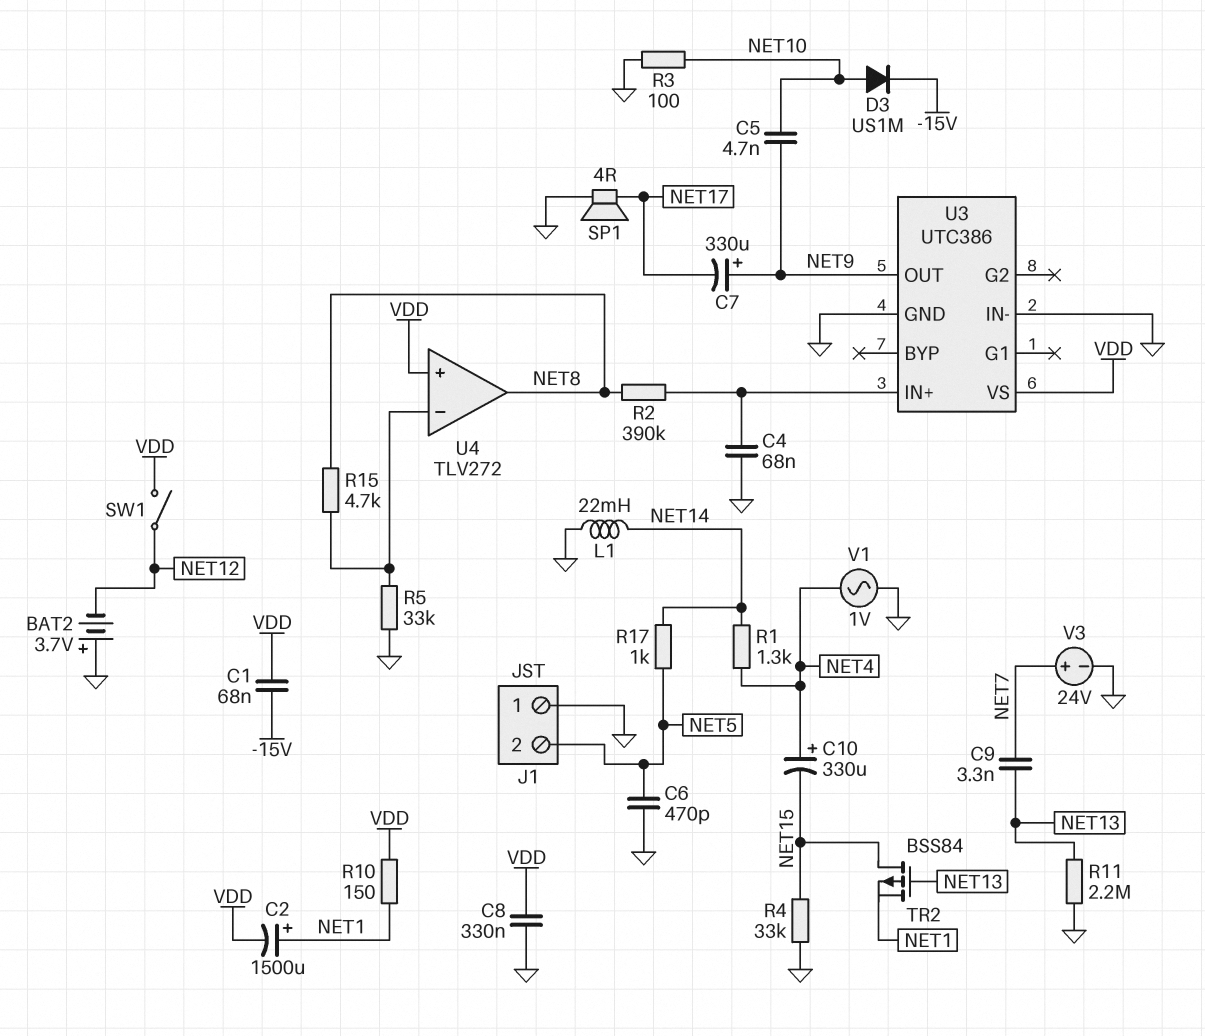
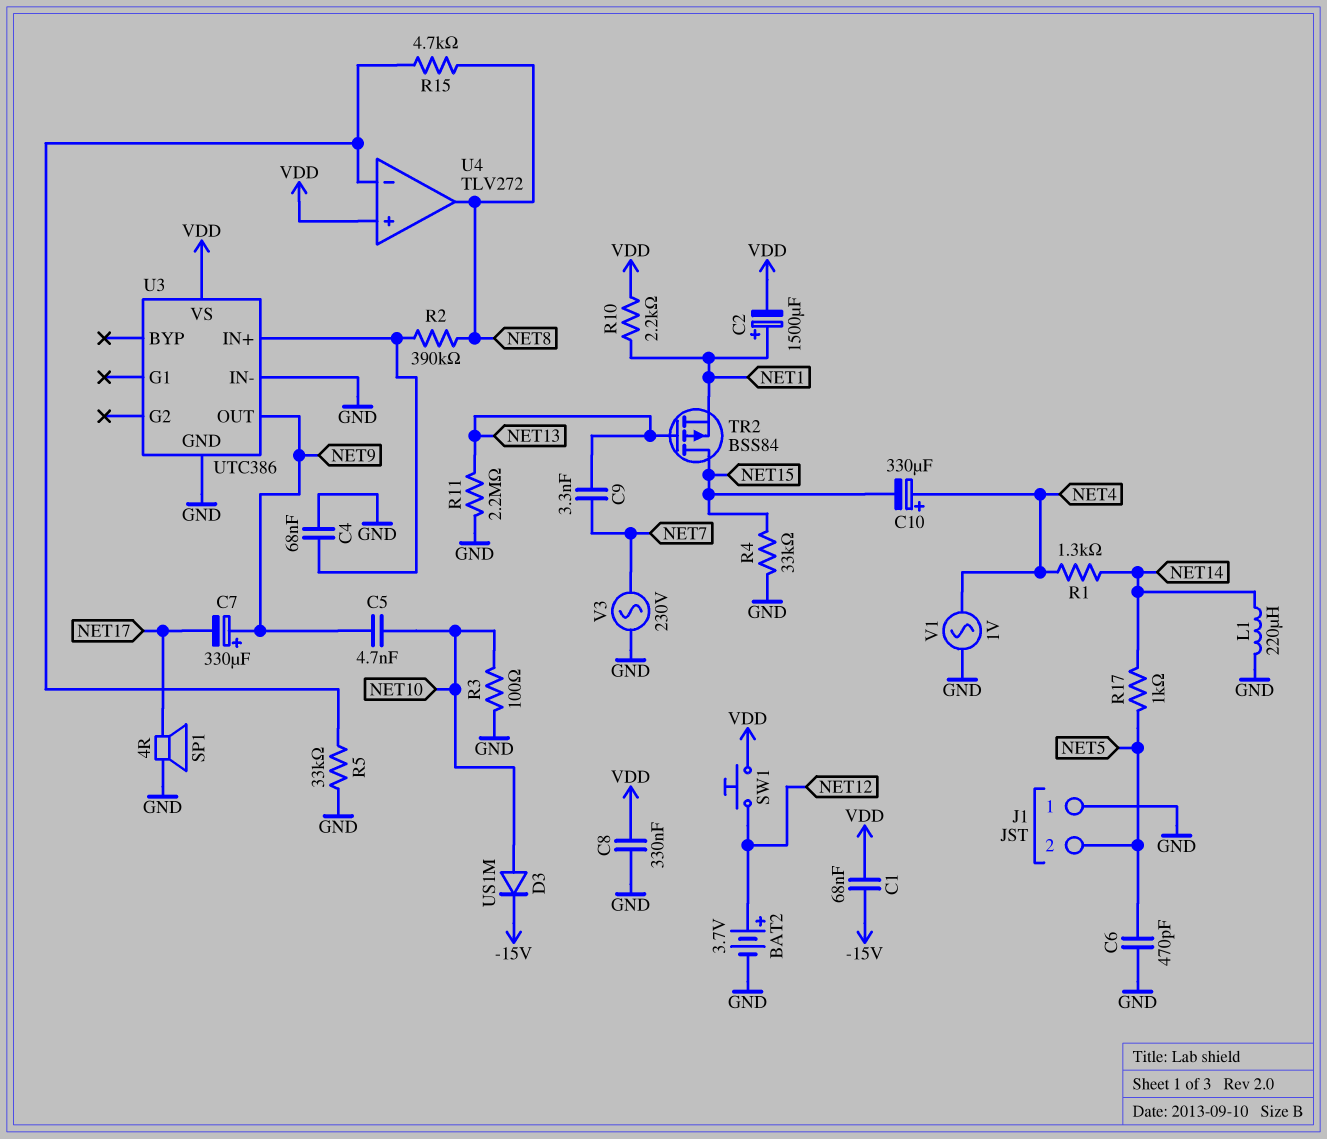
BAT2: 3.7V (plus GND, minus NET12) -> 3.7V (plus NET12, minus GND)
L1: 22mH (GND, NET14) -> 220uH (GND, NET14)
R10: 150 (NET1, VDD) -> 2.2k (NET1, VDD)
SW1: switch (NET12, VDD) -> button (NET12, VDD)
V3: 24V (plus NET7, minus GND) -> AC 230V (GND, NET7)

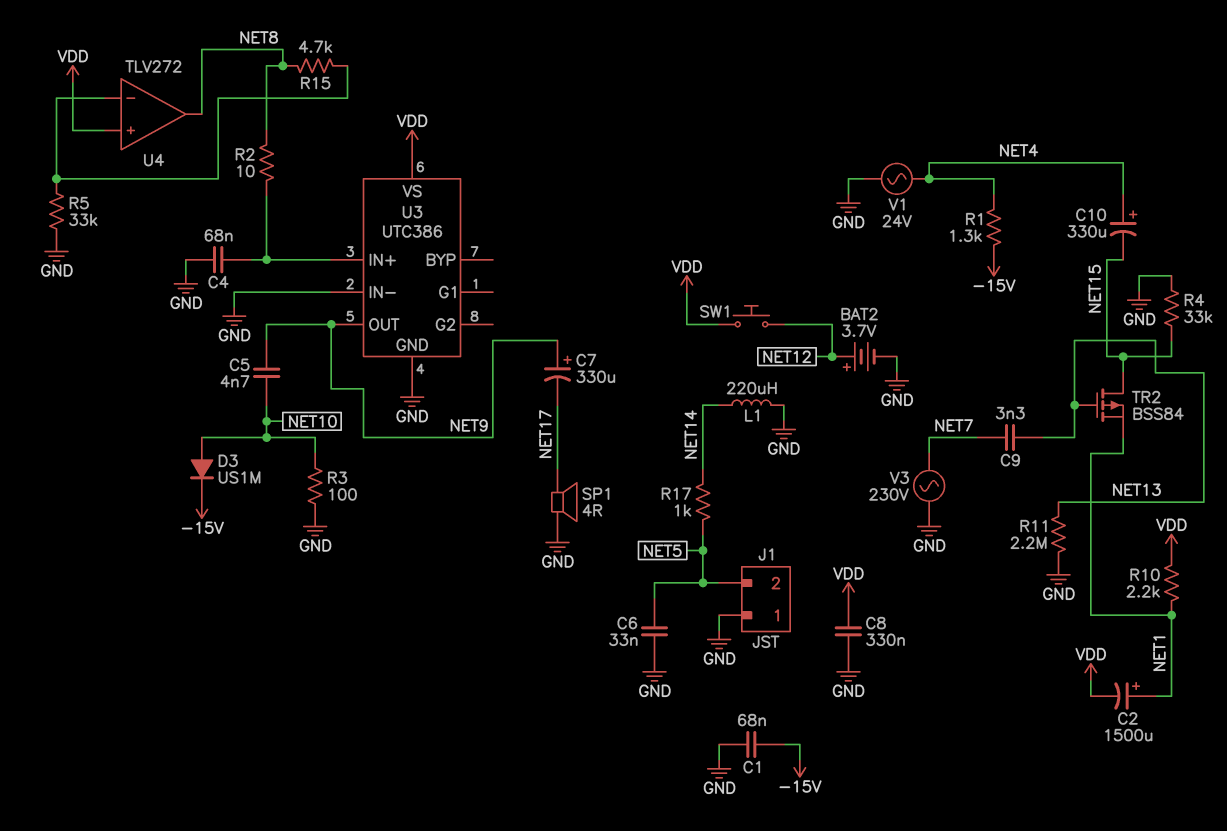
C1: 68nF (-15V, VDD) -> 68nF (-15V, GND)
C6: 470pF (GND, NET5) -> 33nF (GND, NET5)
R1: 1.3k (NET4, NET14) -> 1.3k (-15V, NET4)
R2: 390k (NET8, U3/IN+) -> 10 (NET8, U3/IN+)
V1: AC 1V (GND, NET4) -> AC 24V (GND, NET4)

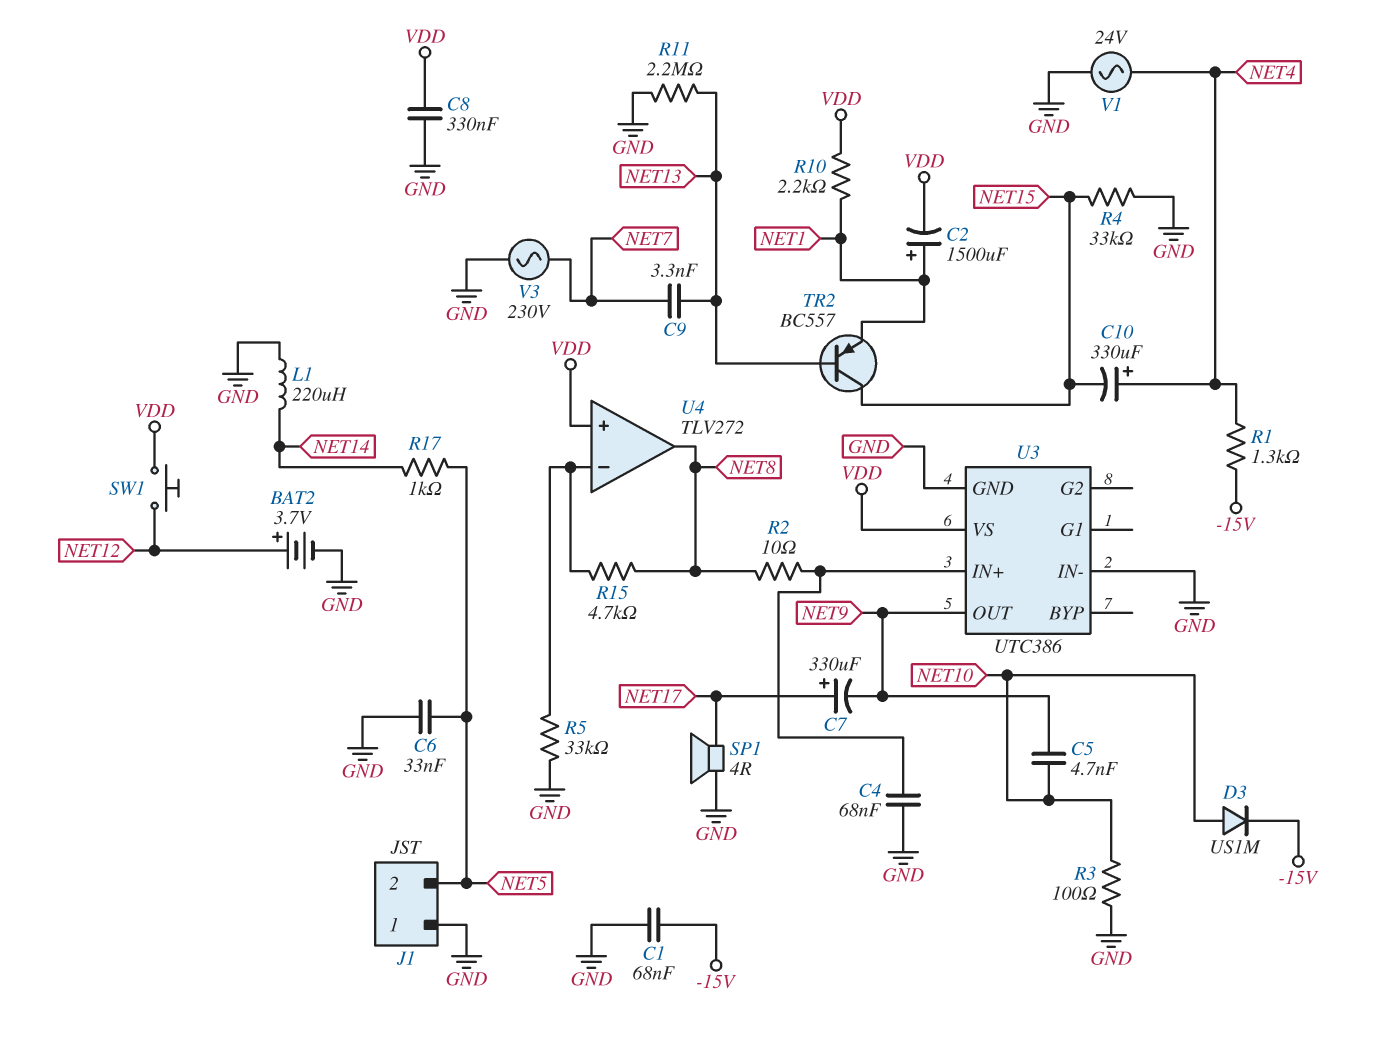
C7: 330uF (plus NET9, minus NET17) -> 330uF (plus NET17, minus NET9)
TR2: PMOS BSS84 (G NET13, D NET15, S NET1) -> PNP BC557 (B NET13, C NET15, E NET1)

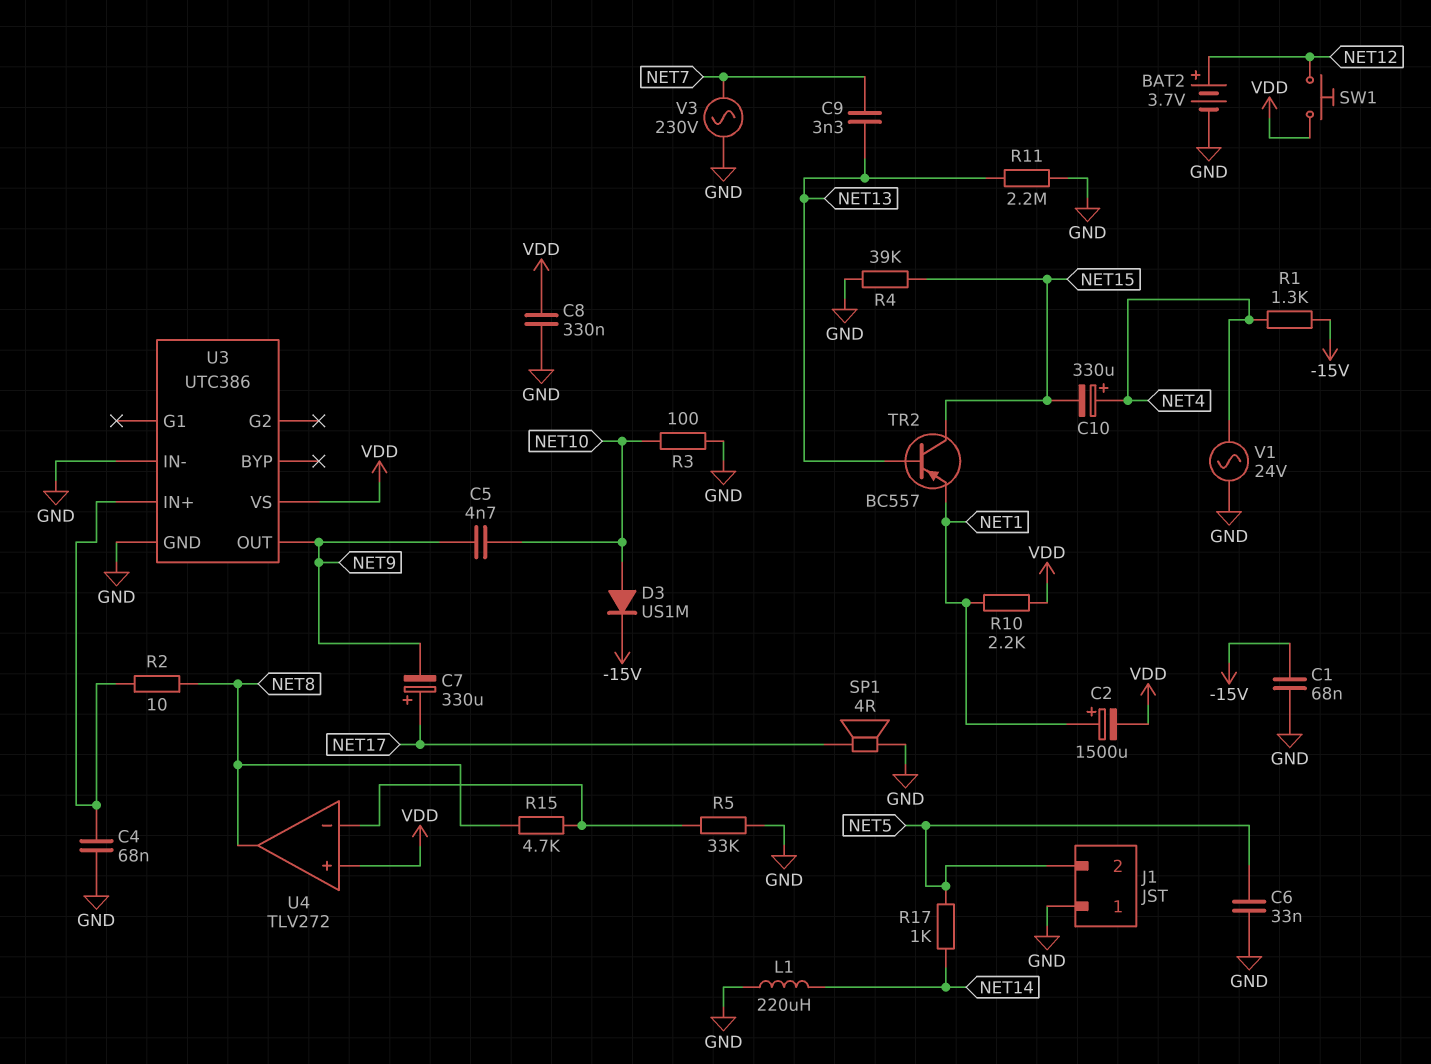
R4: 33k (GND, NET15) -> 39k (GND, NET15)

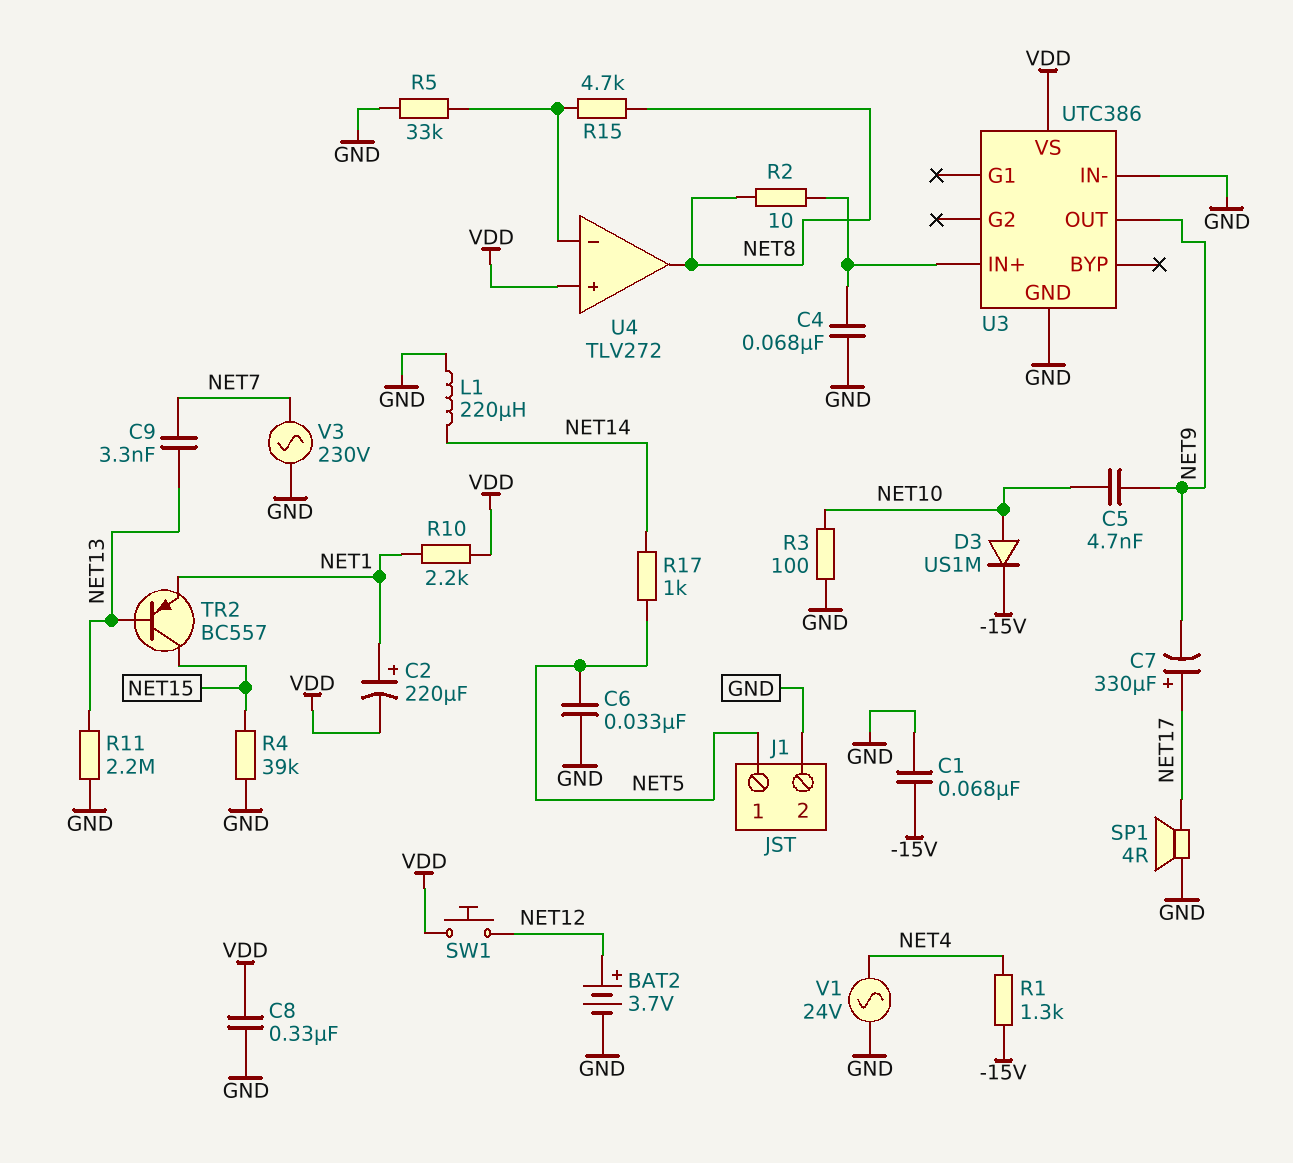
C2: 1500uF (plus NET1, minus VDD) -> 220uF (plus NET1, minus VDD)
C10: 330uF (plus NET4, minus NET15) -> none
J1 pin 1: GND -> NET5
J1 pin 2: NET5 -> GND

